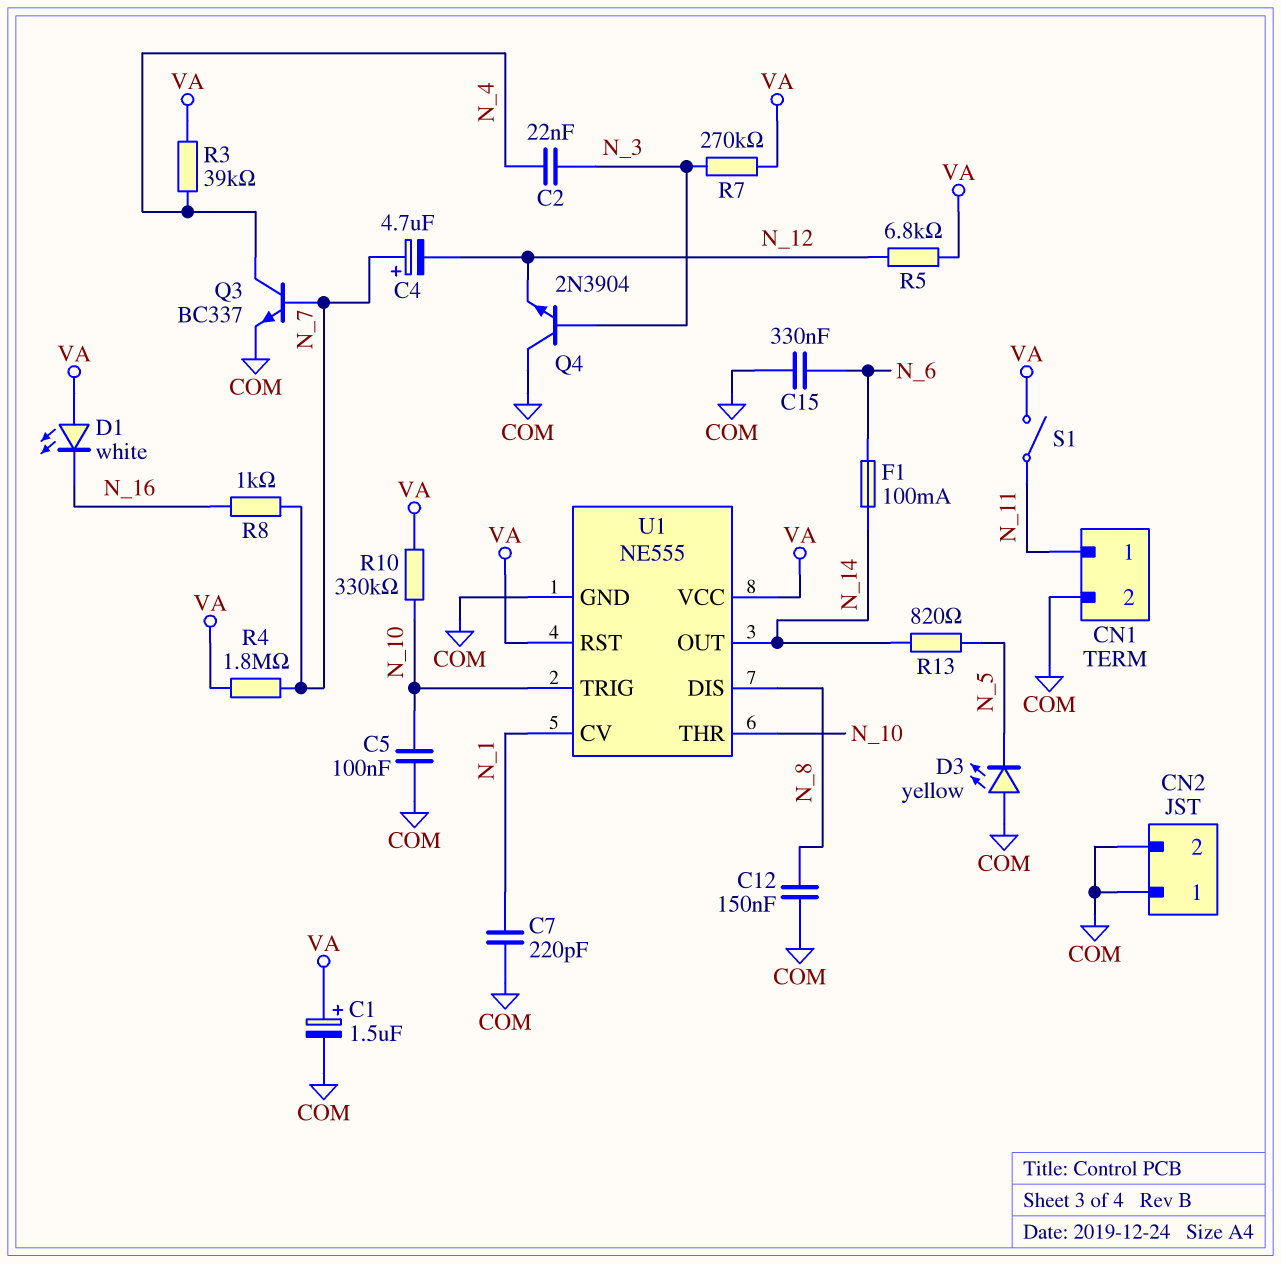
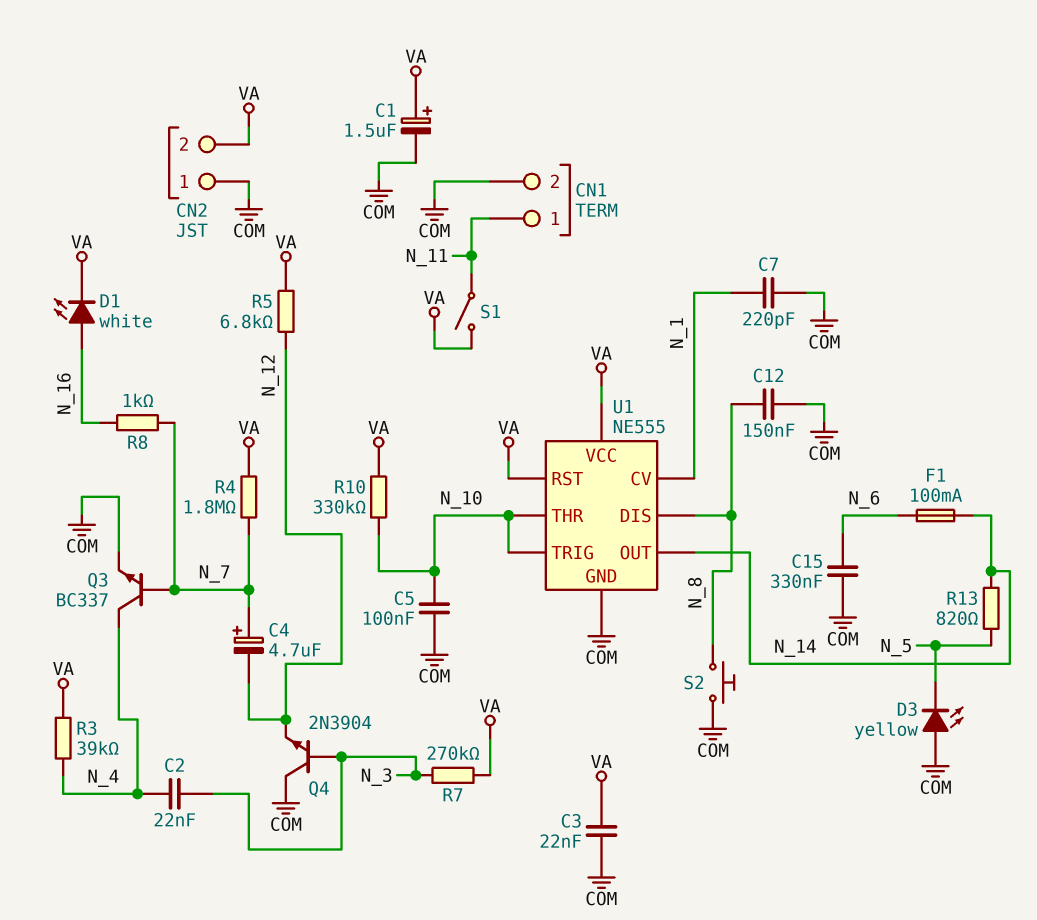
C3: none -> 22nF (COM, VA)
CN2 pin 2: COM -> VA
D1: LED white (A VA, K N_16) -> LED white (A N_16, K VA)
S2: none -> button (COM, N_8)

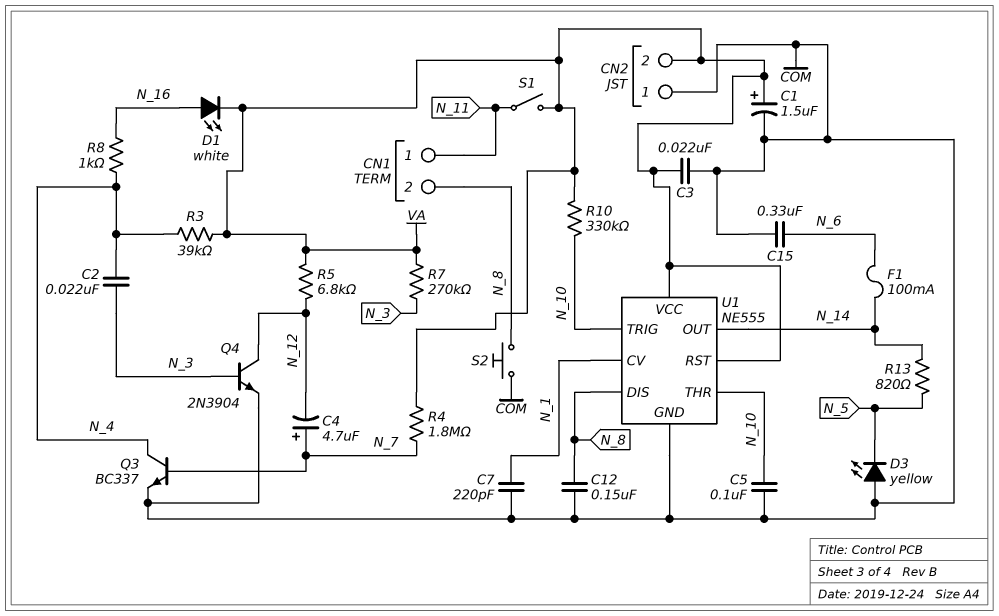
CN1 pin 2: COM -> N_8
Q4: NPN 2N3904 (B N_3, C COM, E N_12) -> NPN 2N3904 (B N_3, C N_12, E COM)
R8: 1k (N_7, N_16) -> 1k (N_4, N_16)

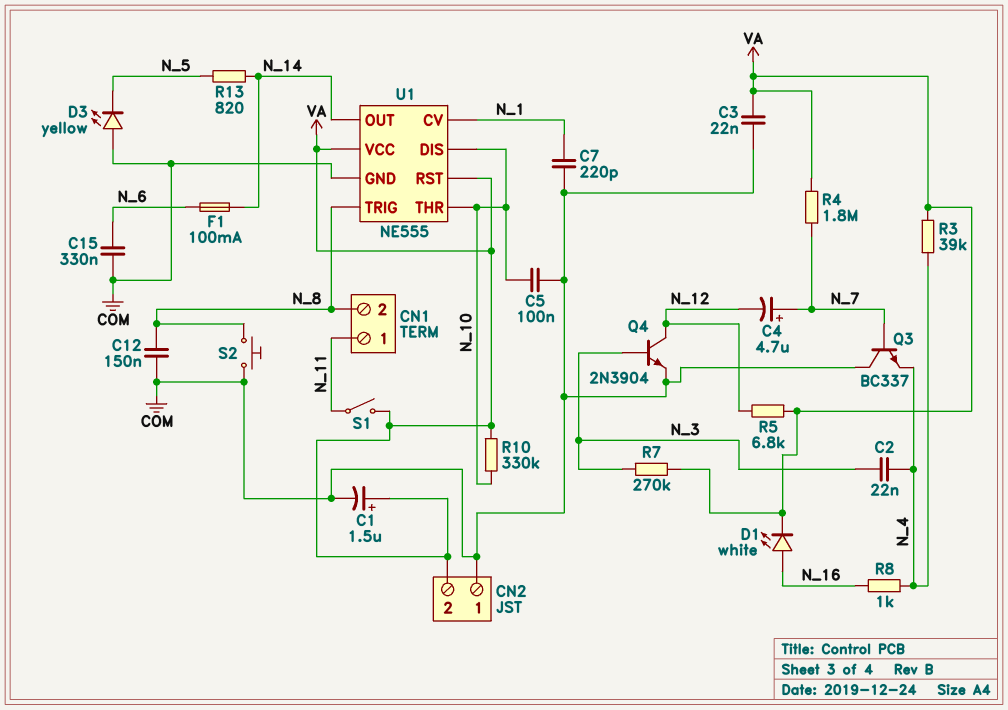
Q3: NPN BC337 (B N_7, C N_4, E COM) -> NPN BC337 (B N_7, C COM, E N_4)
U1 pin DIS: N_8 -> N_10
U1 pin TRIG: N_10 -> N_8

